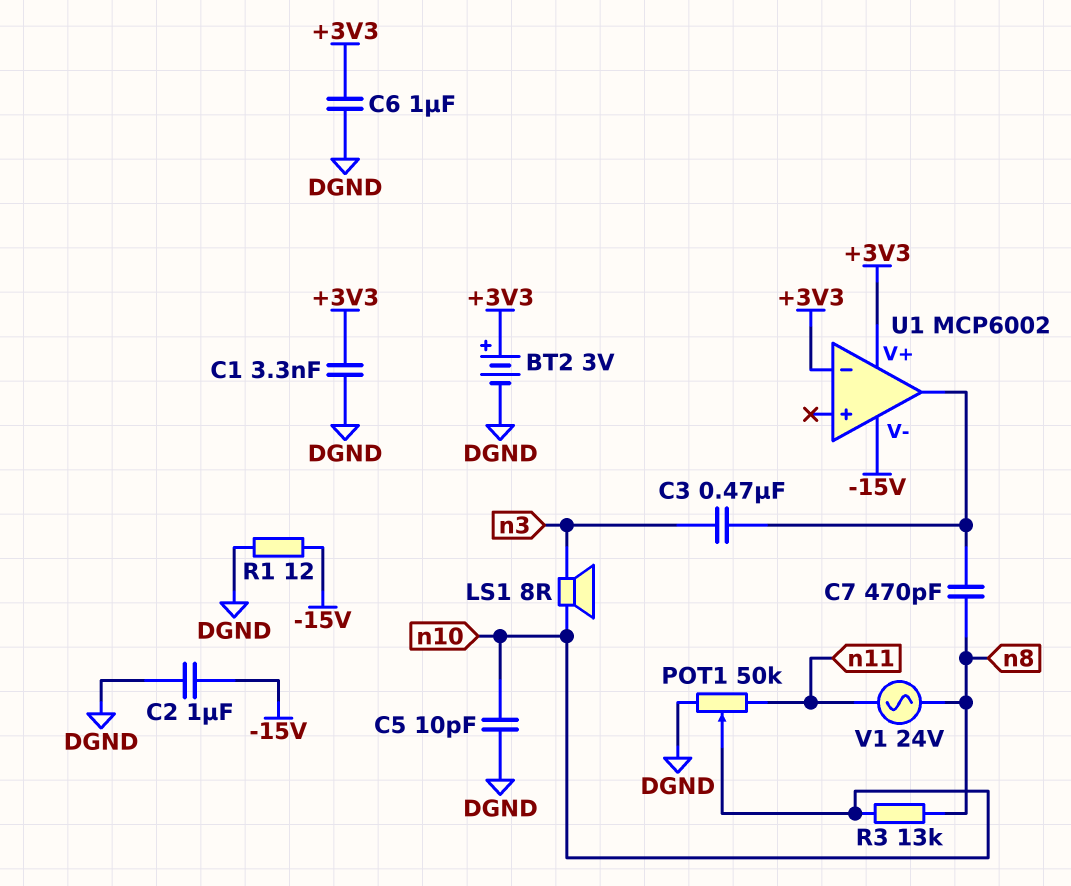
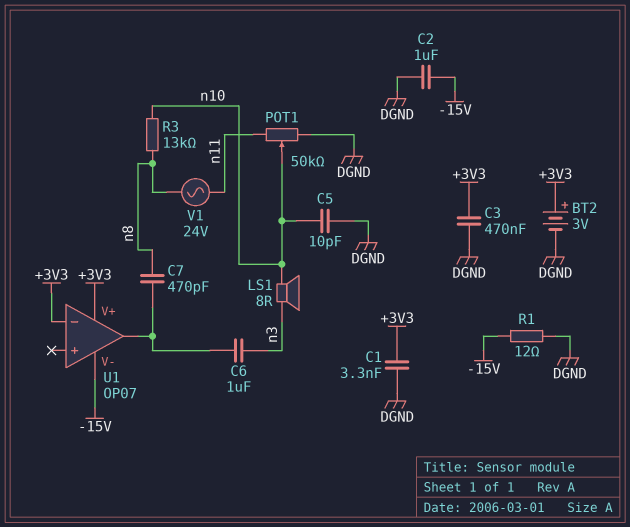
C3: 470nF (U1/out, n3) -> 470nF (+3V3, DGND)
C6: 1uF (+3V3, DGND) -> 1uF (U1/out, n3)
U1: MCP6002 -> OP07

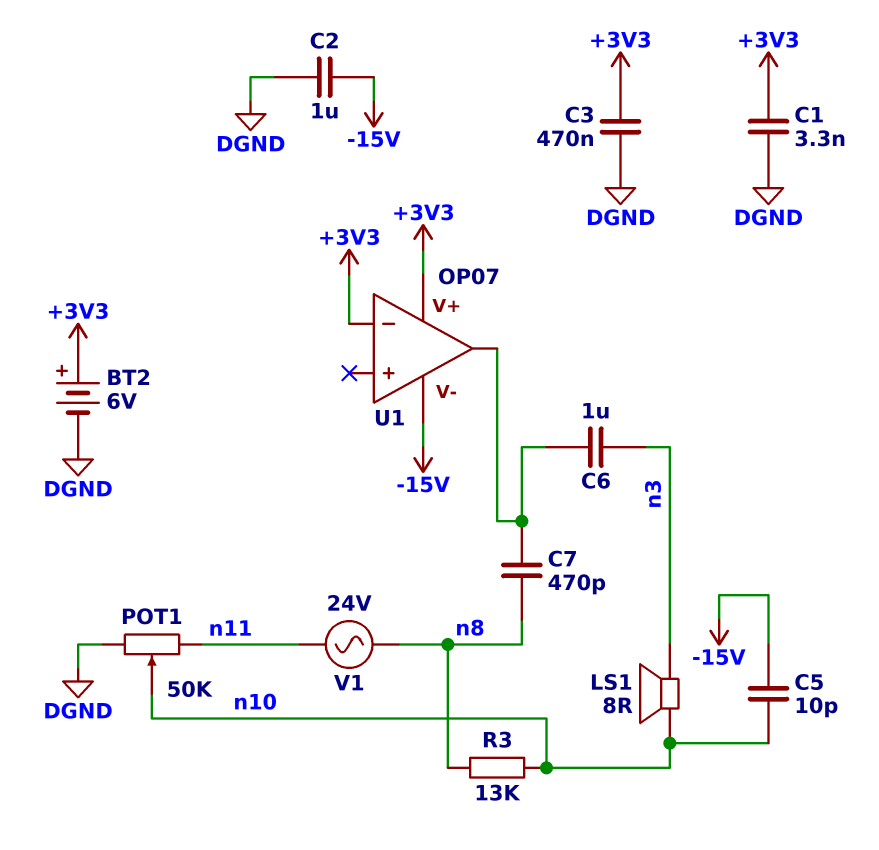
BT2: 3V (plus +3V3, minus DGND) -> 6V (plus +3V3, minus DGND)
C5: 10pF (DGND, n10) -> 10pF (-15V, n10)
R1: 12 (-15V, DGND) -> none

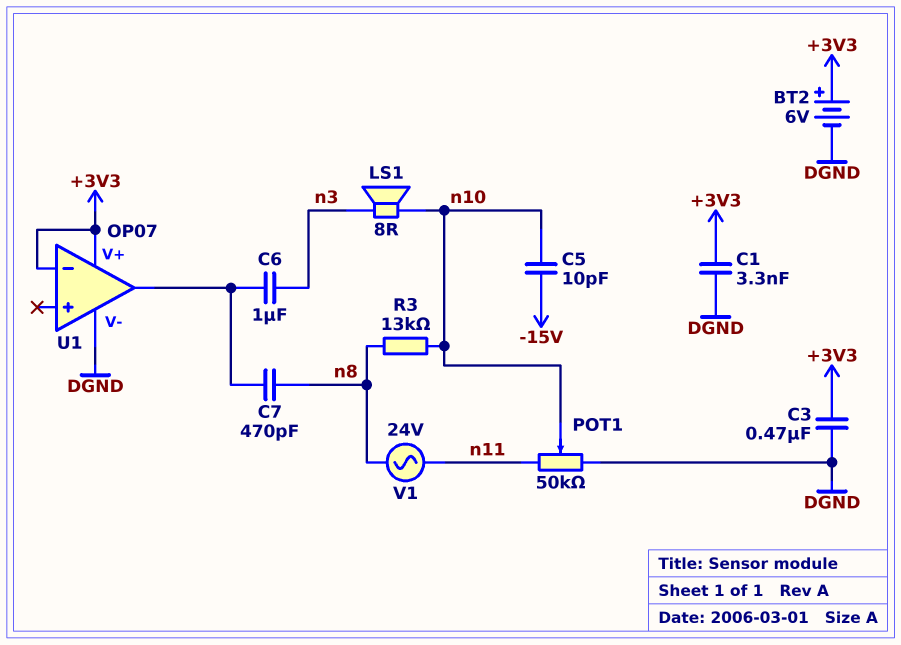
C2: 1uF (-15V, DGND) -> none
U1 pin V-: -15V -> DGND

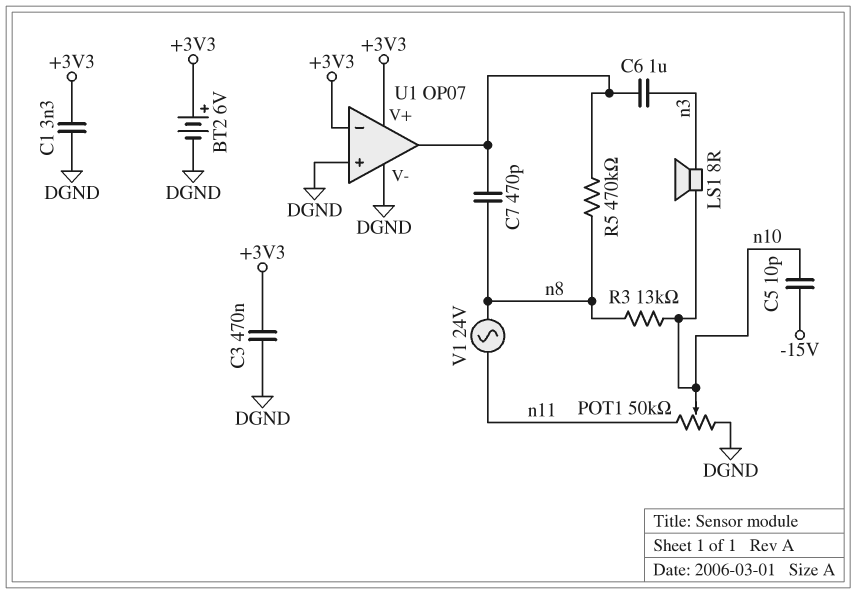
R5: none -> 470k (U1/out, n8)
U1 pin in+: none -> DGND

